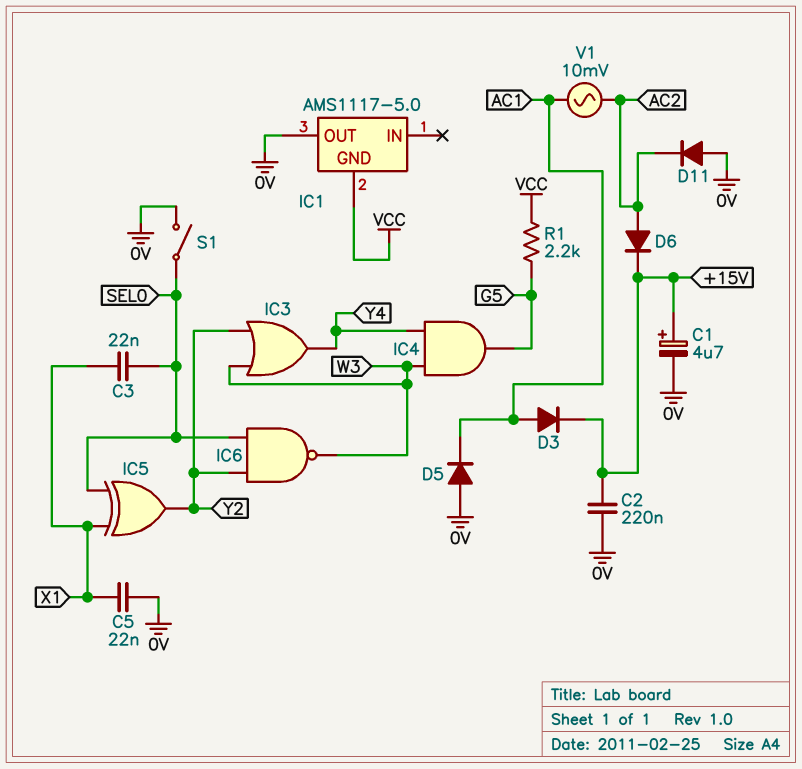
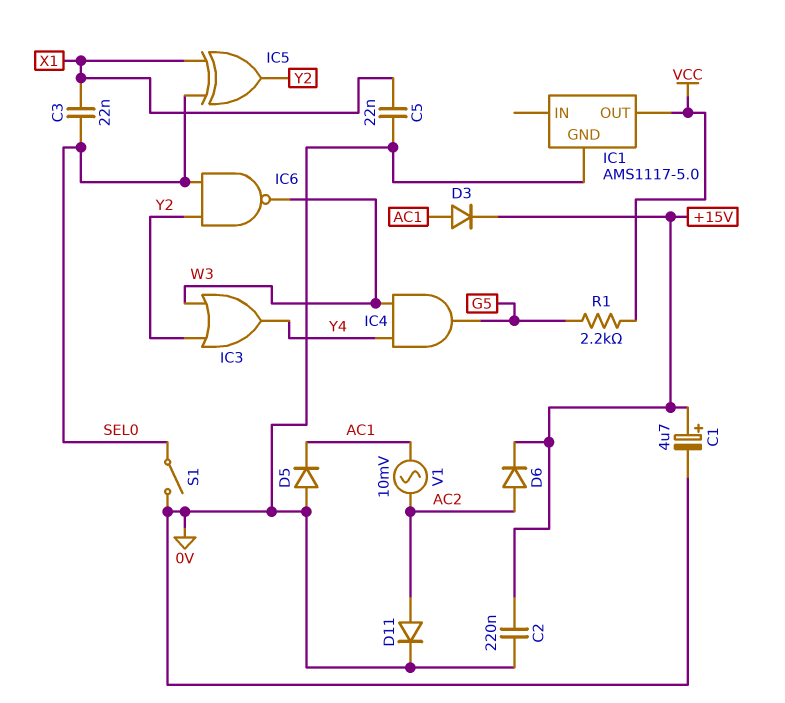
D11: diode (A 0V, K AC2) -> diode (A AC2, K 0V)
IC1 pin GND: VCC -> 0V
IC1 pin OUT: 0V -> VCC

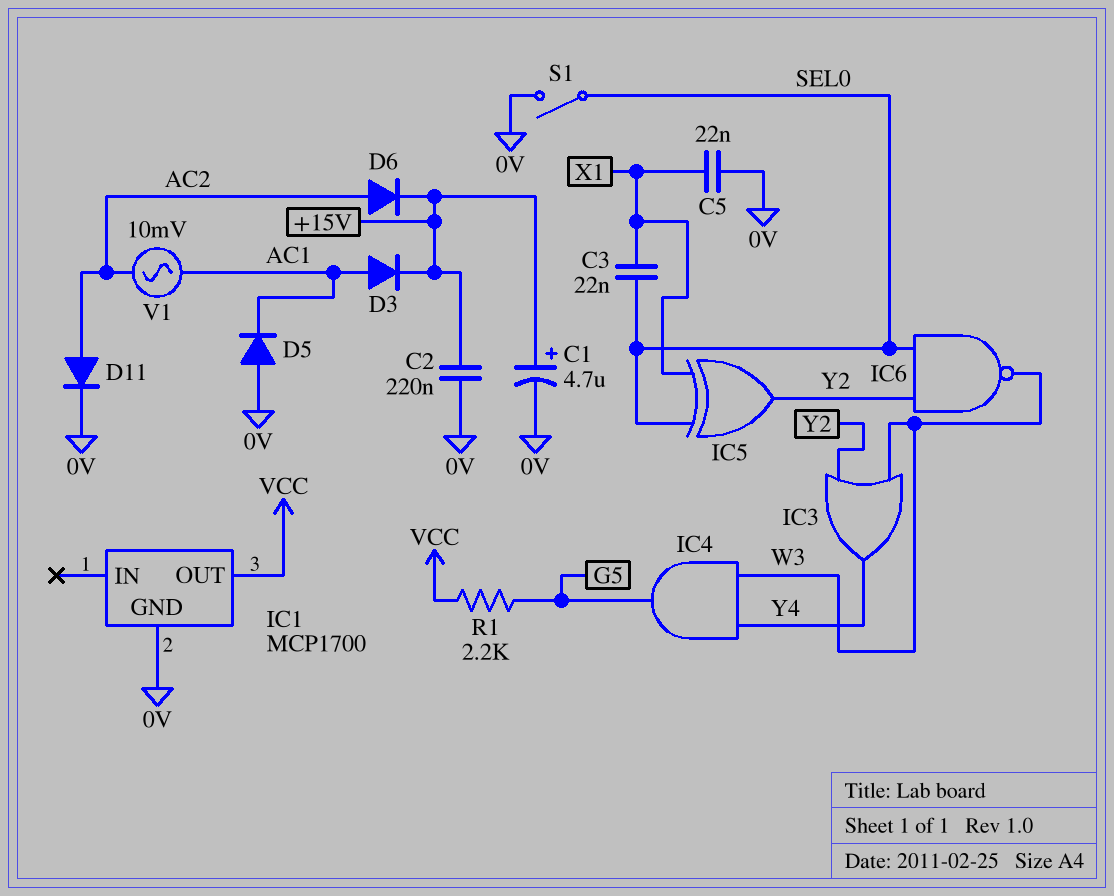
IC1: AMS1117-5.0 -> MCP1700

